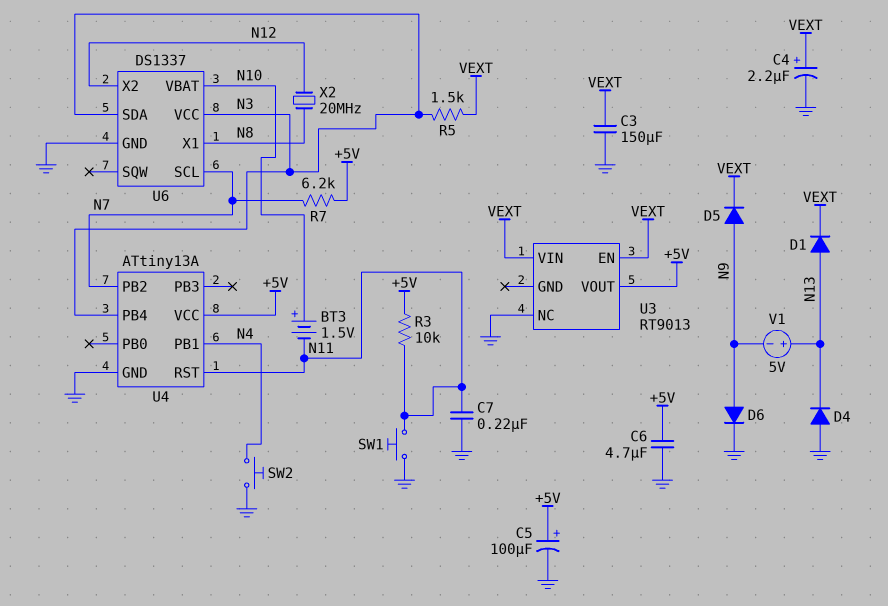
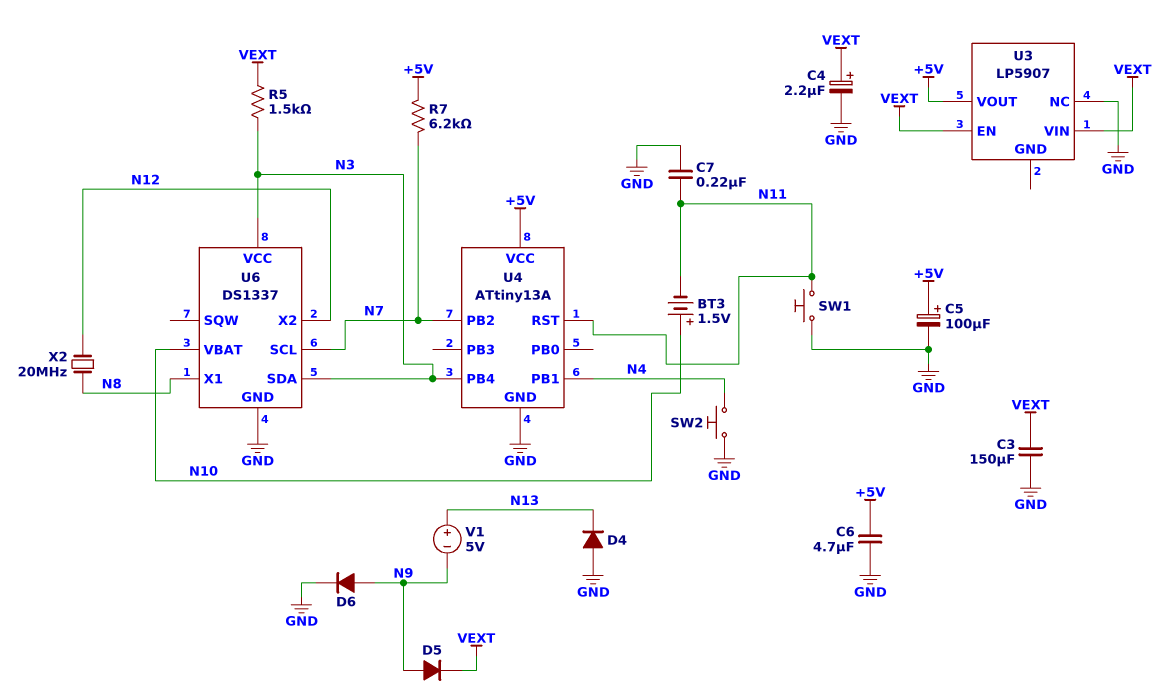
D1: diode (A N13, K VEXT) -> none
R3: 10k (+5V, N11) -> none
U3: RT9013 -> LP5907

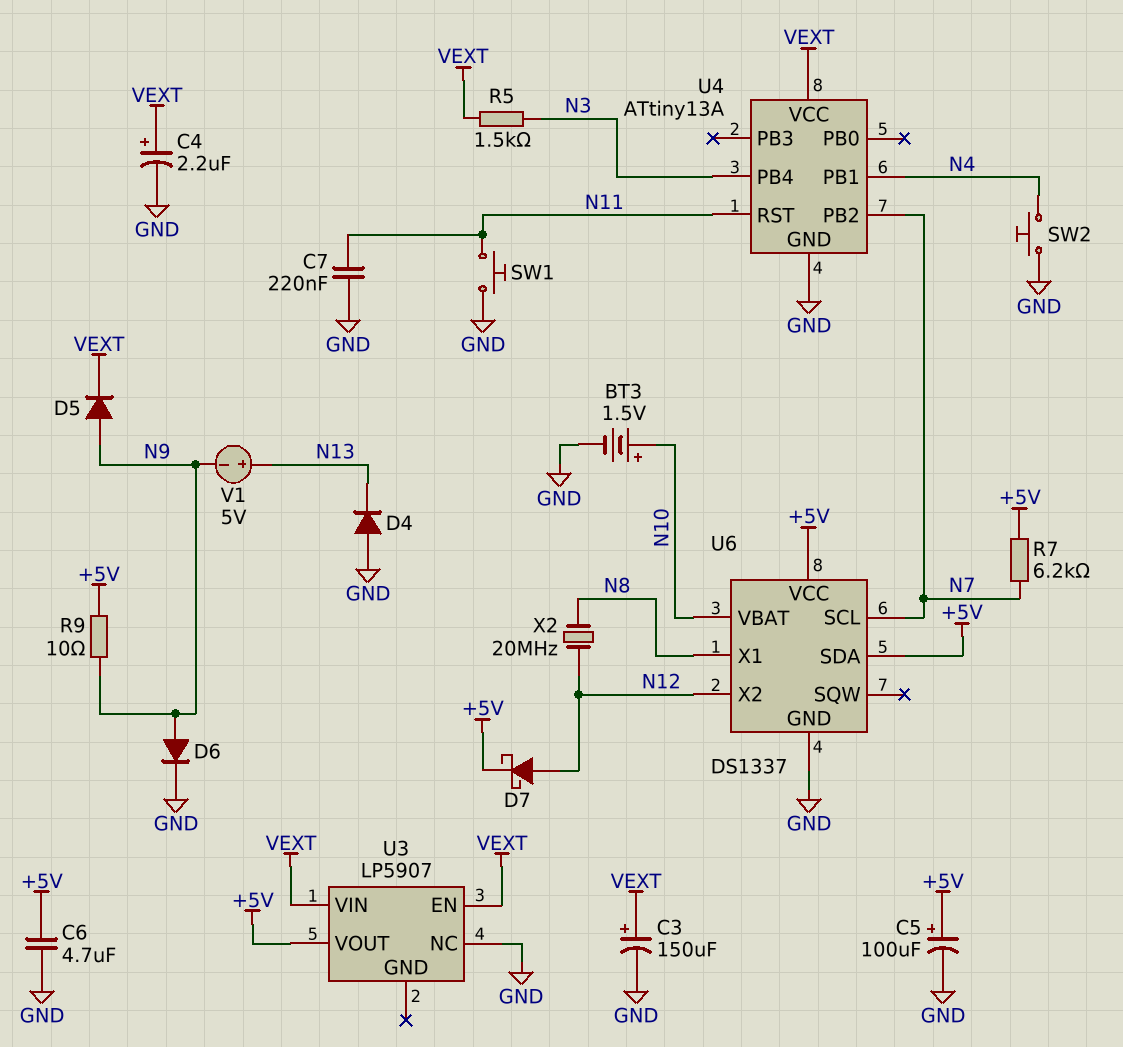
BT3: 1.5V (plus N10, minus N11) -> 1.5V (plus N10, minus GND)
C3: 150uF (GND, VEXT) -> 150uF (plus VEXT, minus GND)
D7: none -> schottky (A N12, K +5V)
R9: none -> 10 (+5V, N9)
U4 pin VCC: +5V -> VEXT
U6 pin SDA: N3 -> +5V
U6 pin VCC: N3 -> +5V

